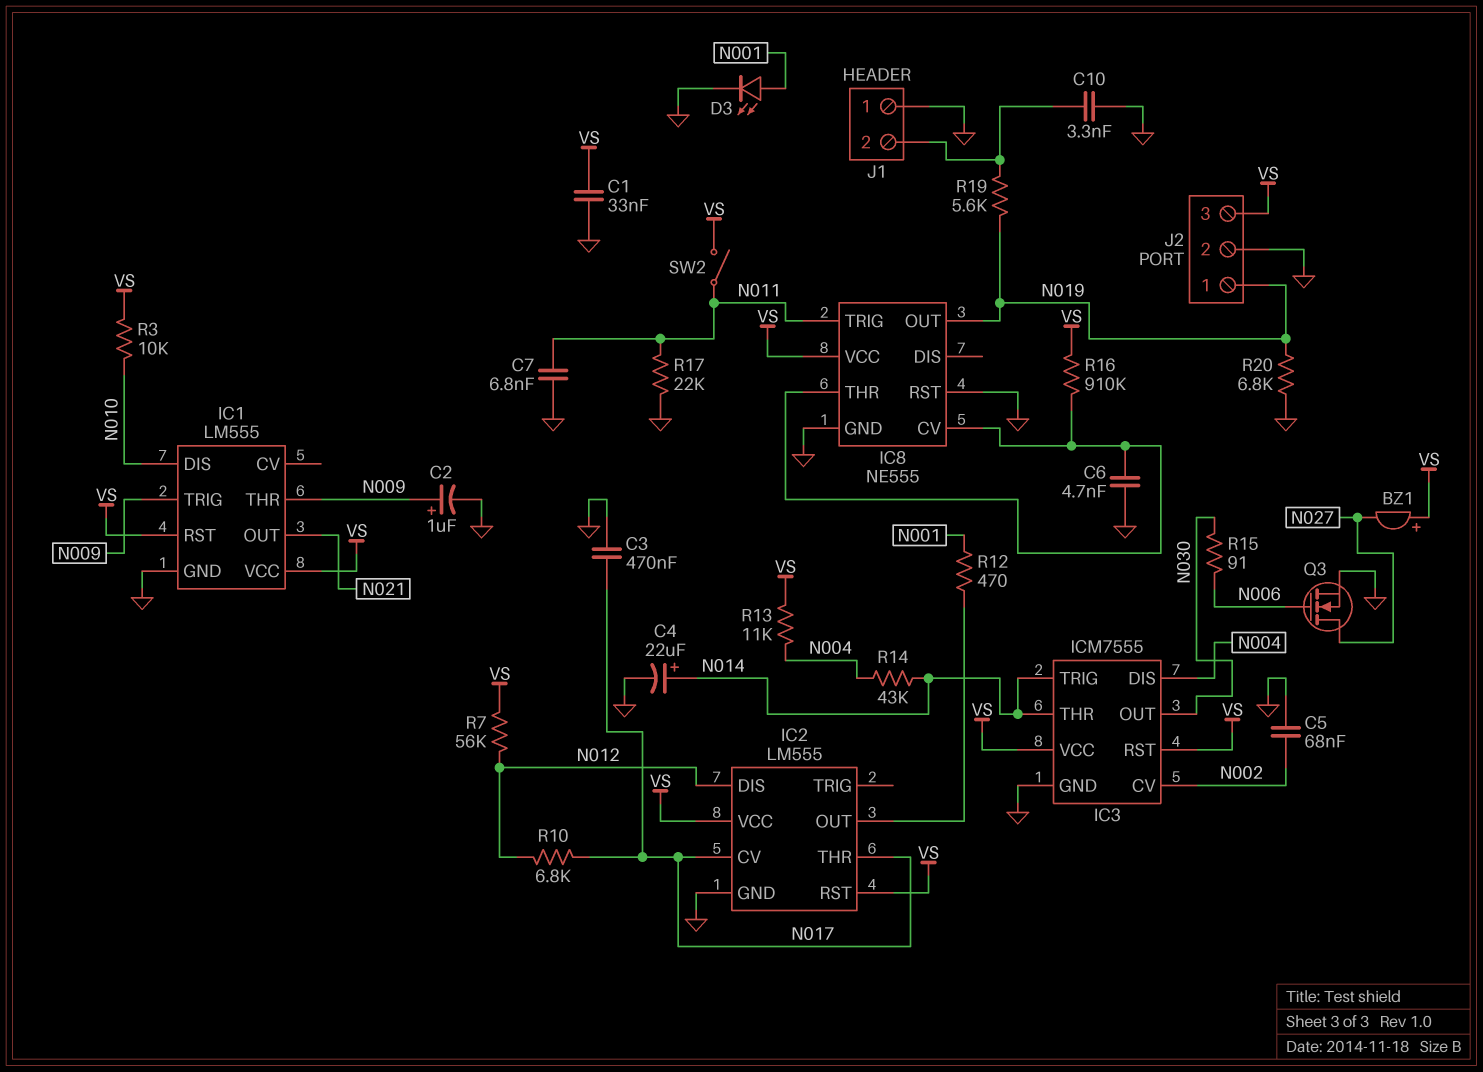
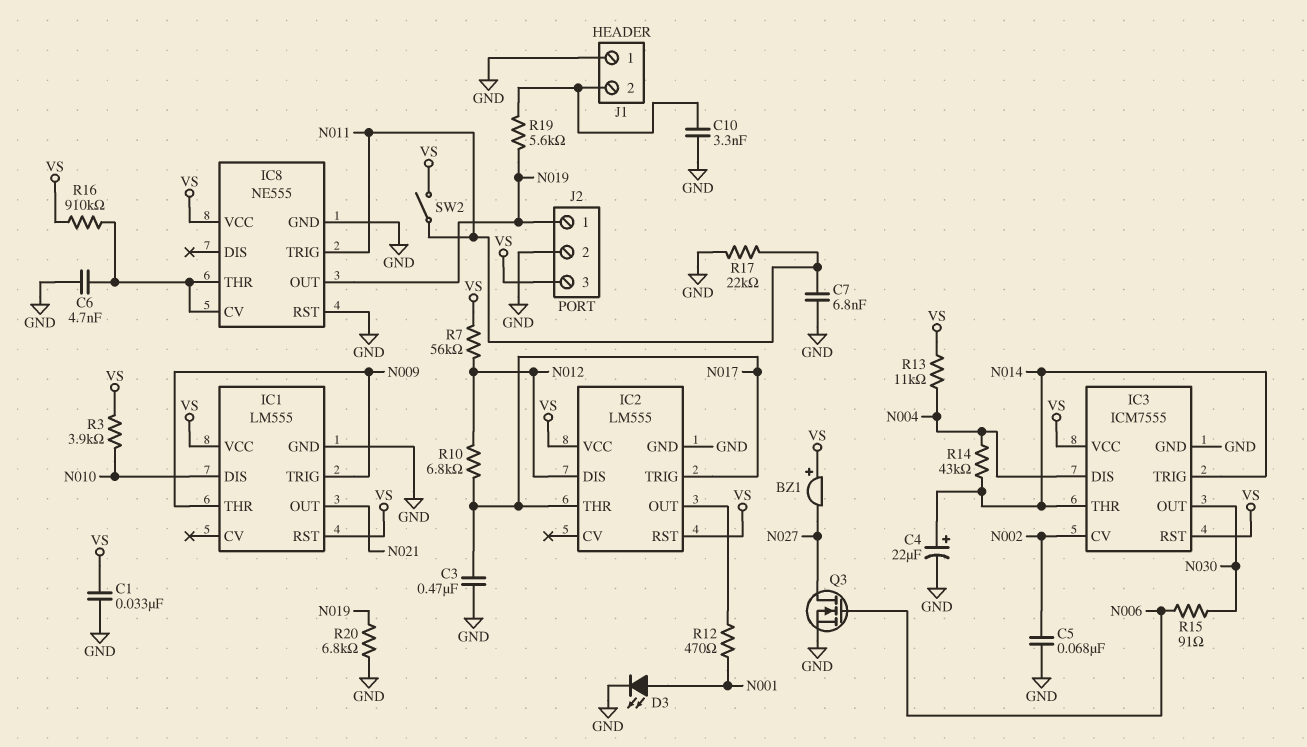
C2: 1uF (plus N009, minus GND) -> none
IC2 pin CV: N017 -> none
IC2 pin TRIG: none -> N017
R3: 10k (N010, VS) -> 3.9k (N010, VS)

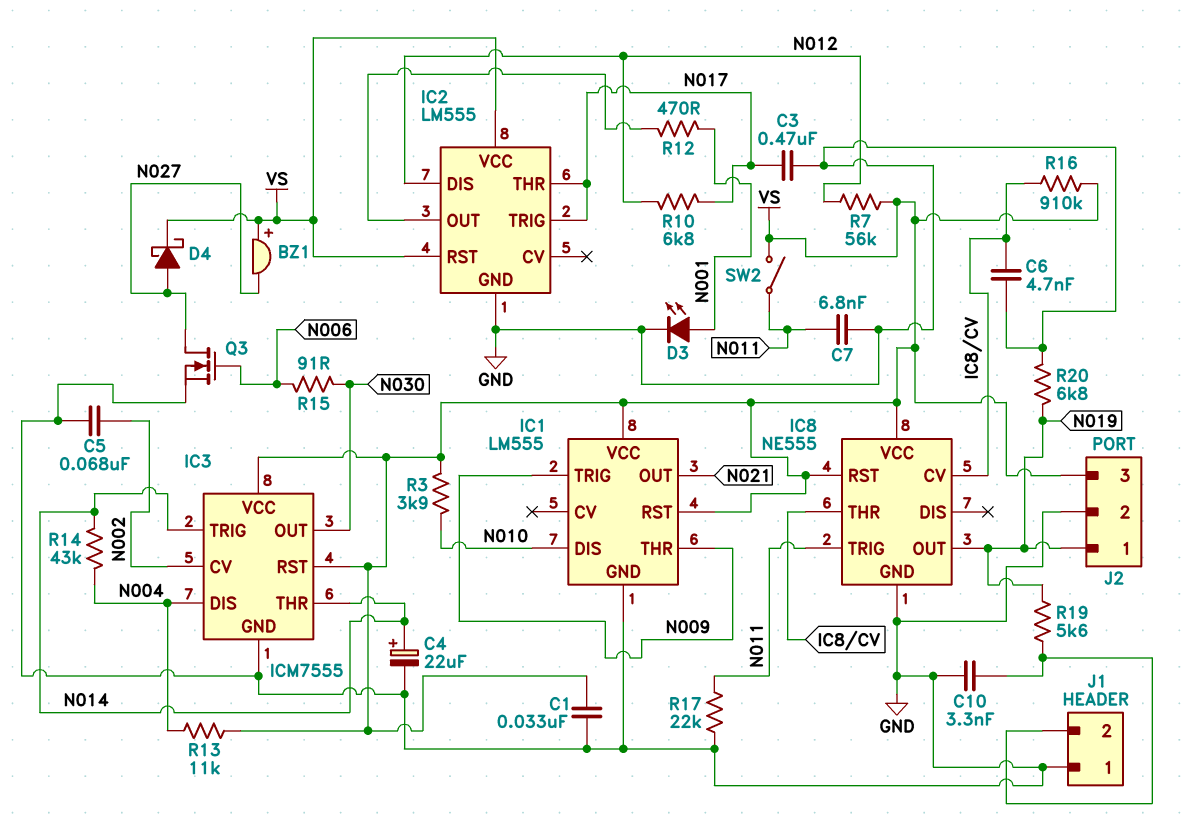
D4: none -> schottky (A N027, K VS)
IC8 pin RST: GND -> VS

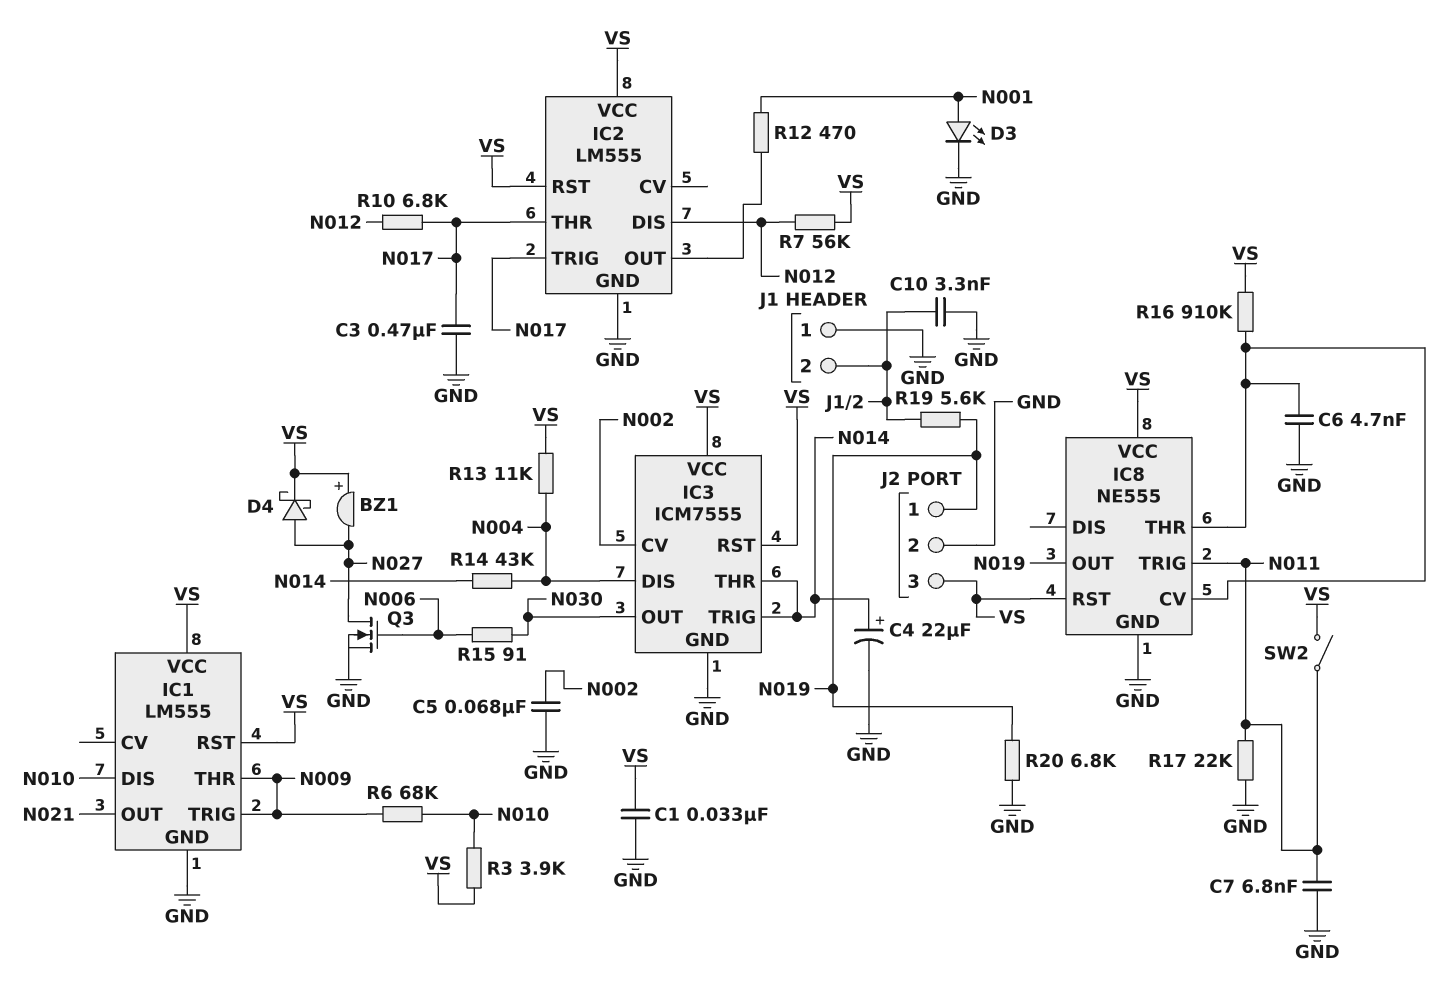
R6: none -> 68k (N009, N010)

